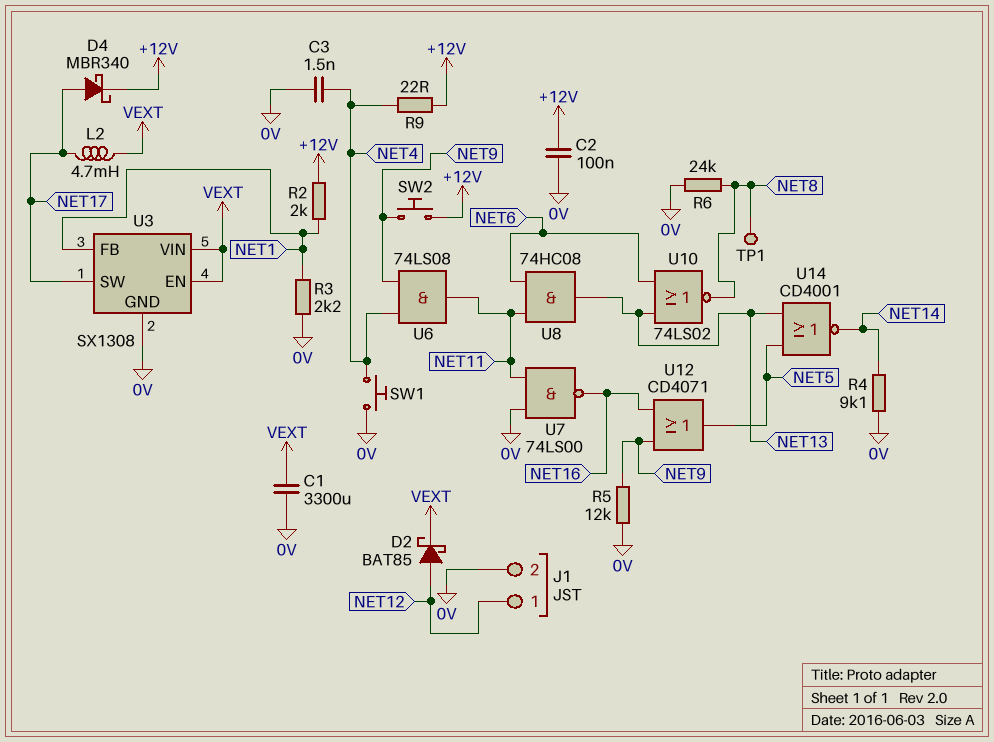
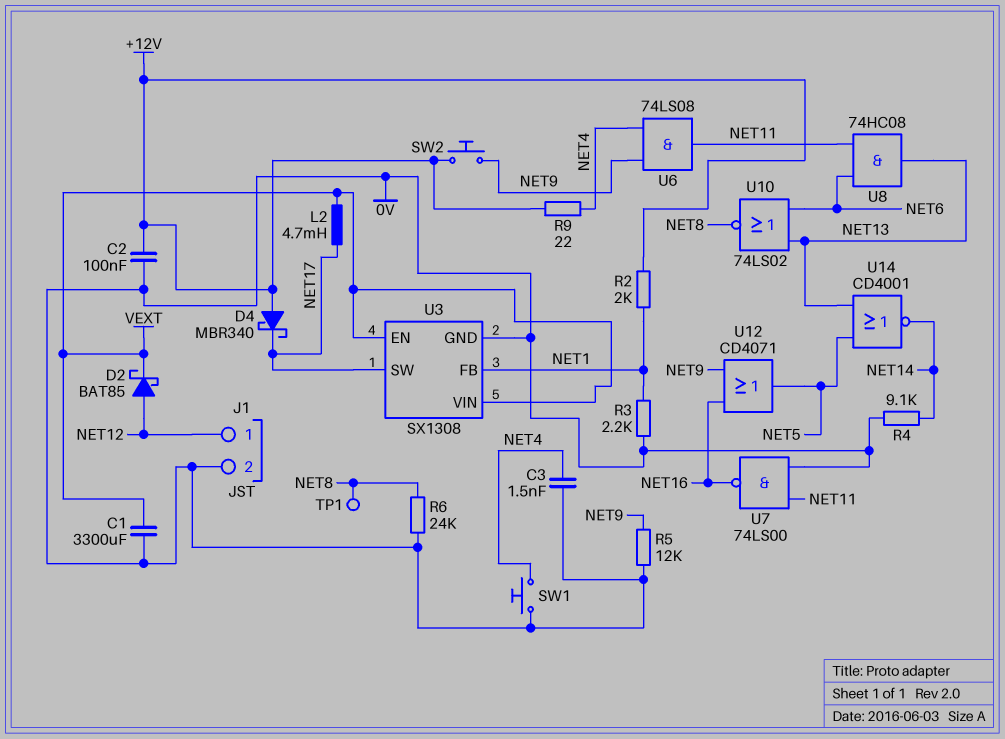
D4: schottky MBR340 (A NET17, K +12V) -> schottky MBR340 (A +12V, K NET17)

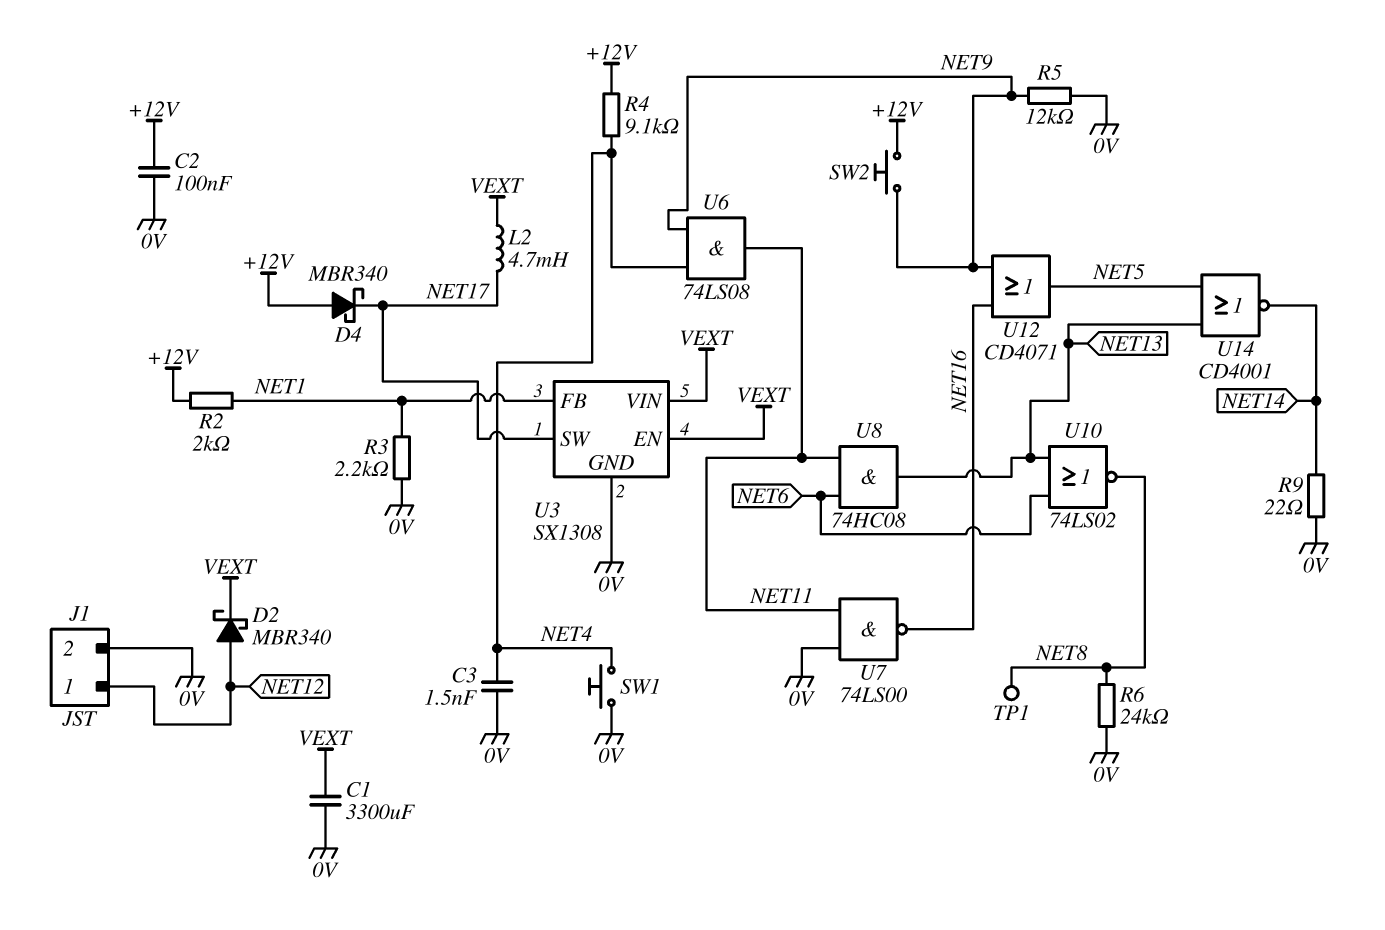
D2: schottky BAT85 (A NET12, K VEXT) -> schottky MBR340 (A NET12, K VEXT)
R4: 9.1k (0V, NET14) -> 9.1k (+12V, NET4)
R9: 22 (+12V, NET4) -> 22 (0V, NET14)

